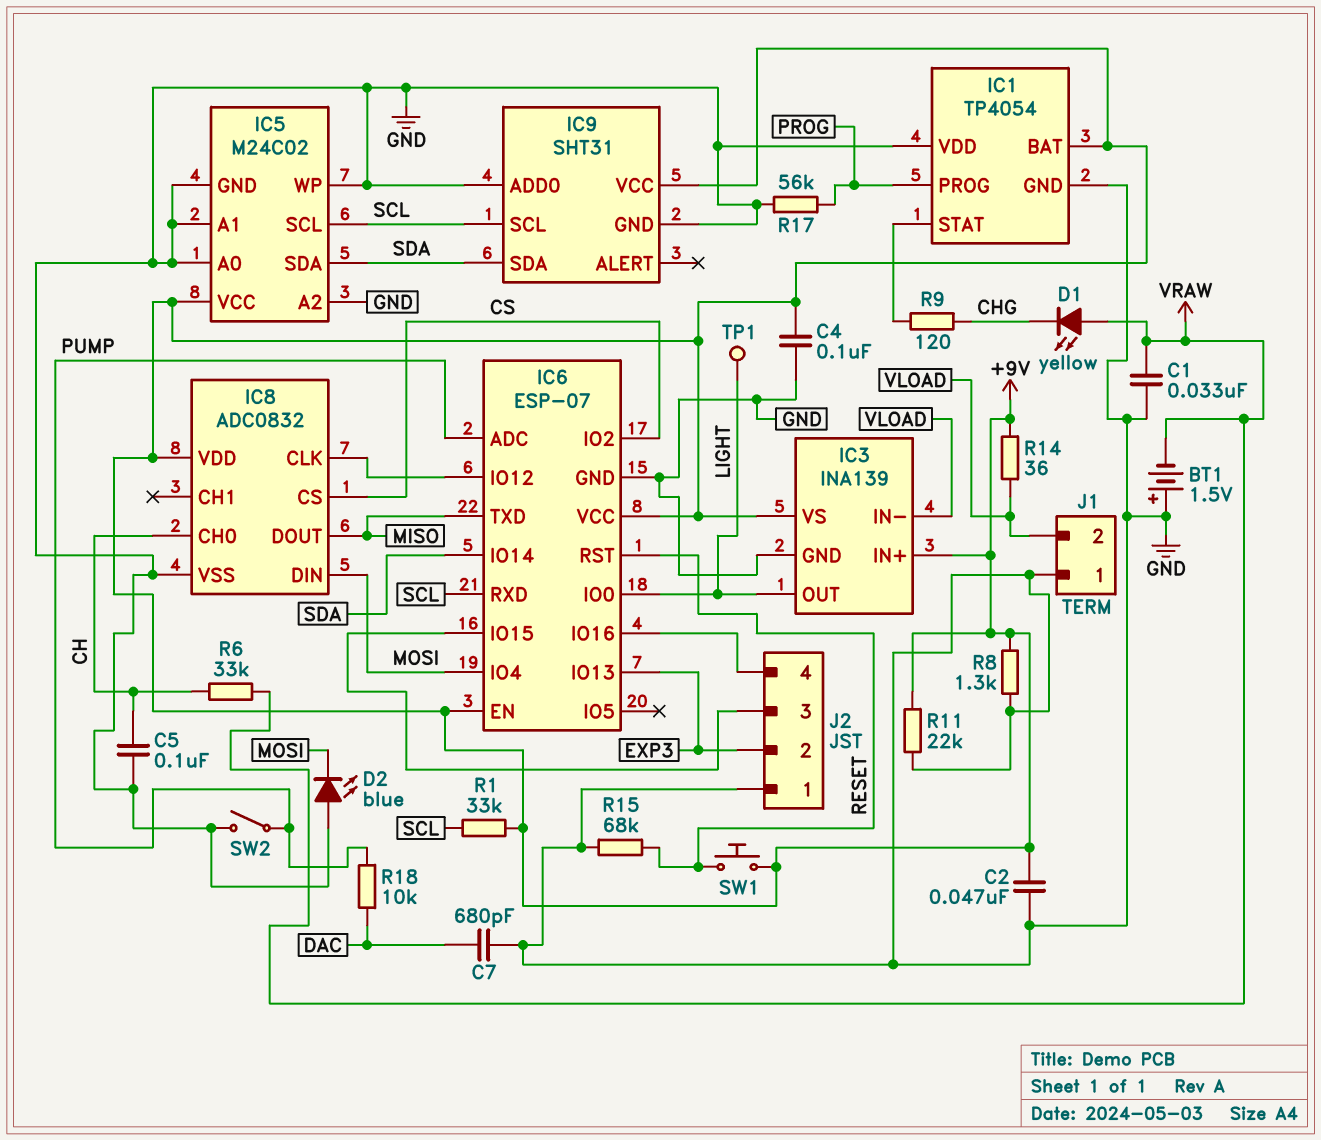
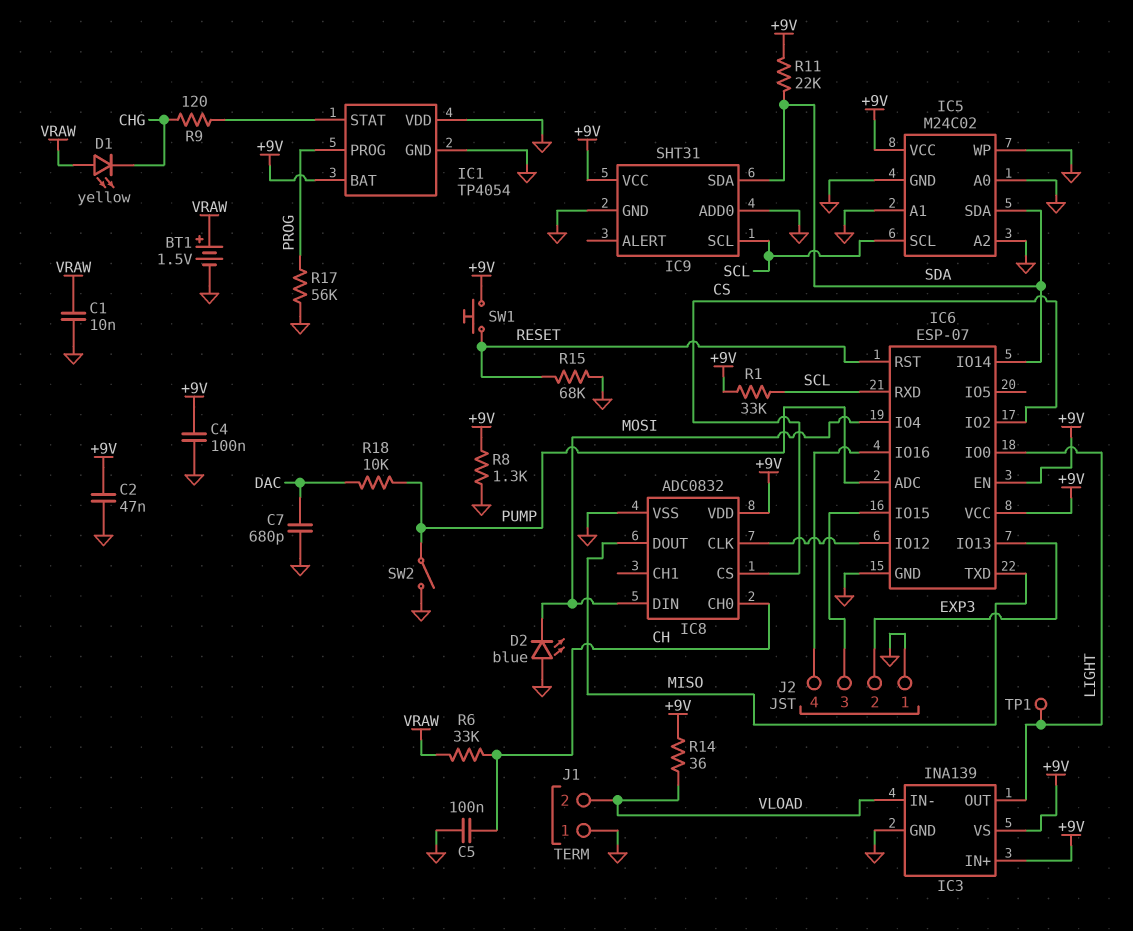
BT1: 1.5V (plus GND, minus VRAW) -> 1.5V (plus VRAW, minus GND)
C1: 33nF (GND, VRAW) -> 10nF (GND, VRAW)
R11: 22k (+9V, GND) -> 22k (+9V, SDA)

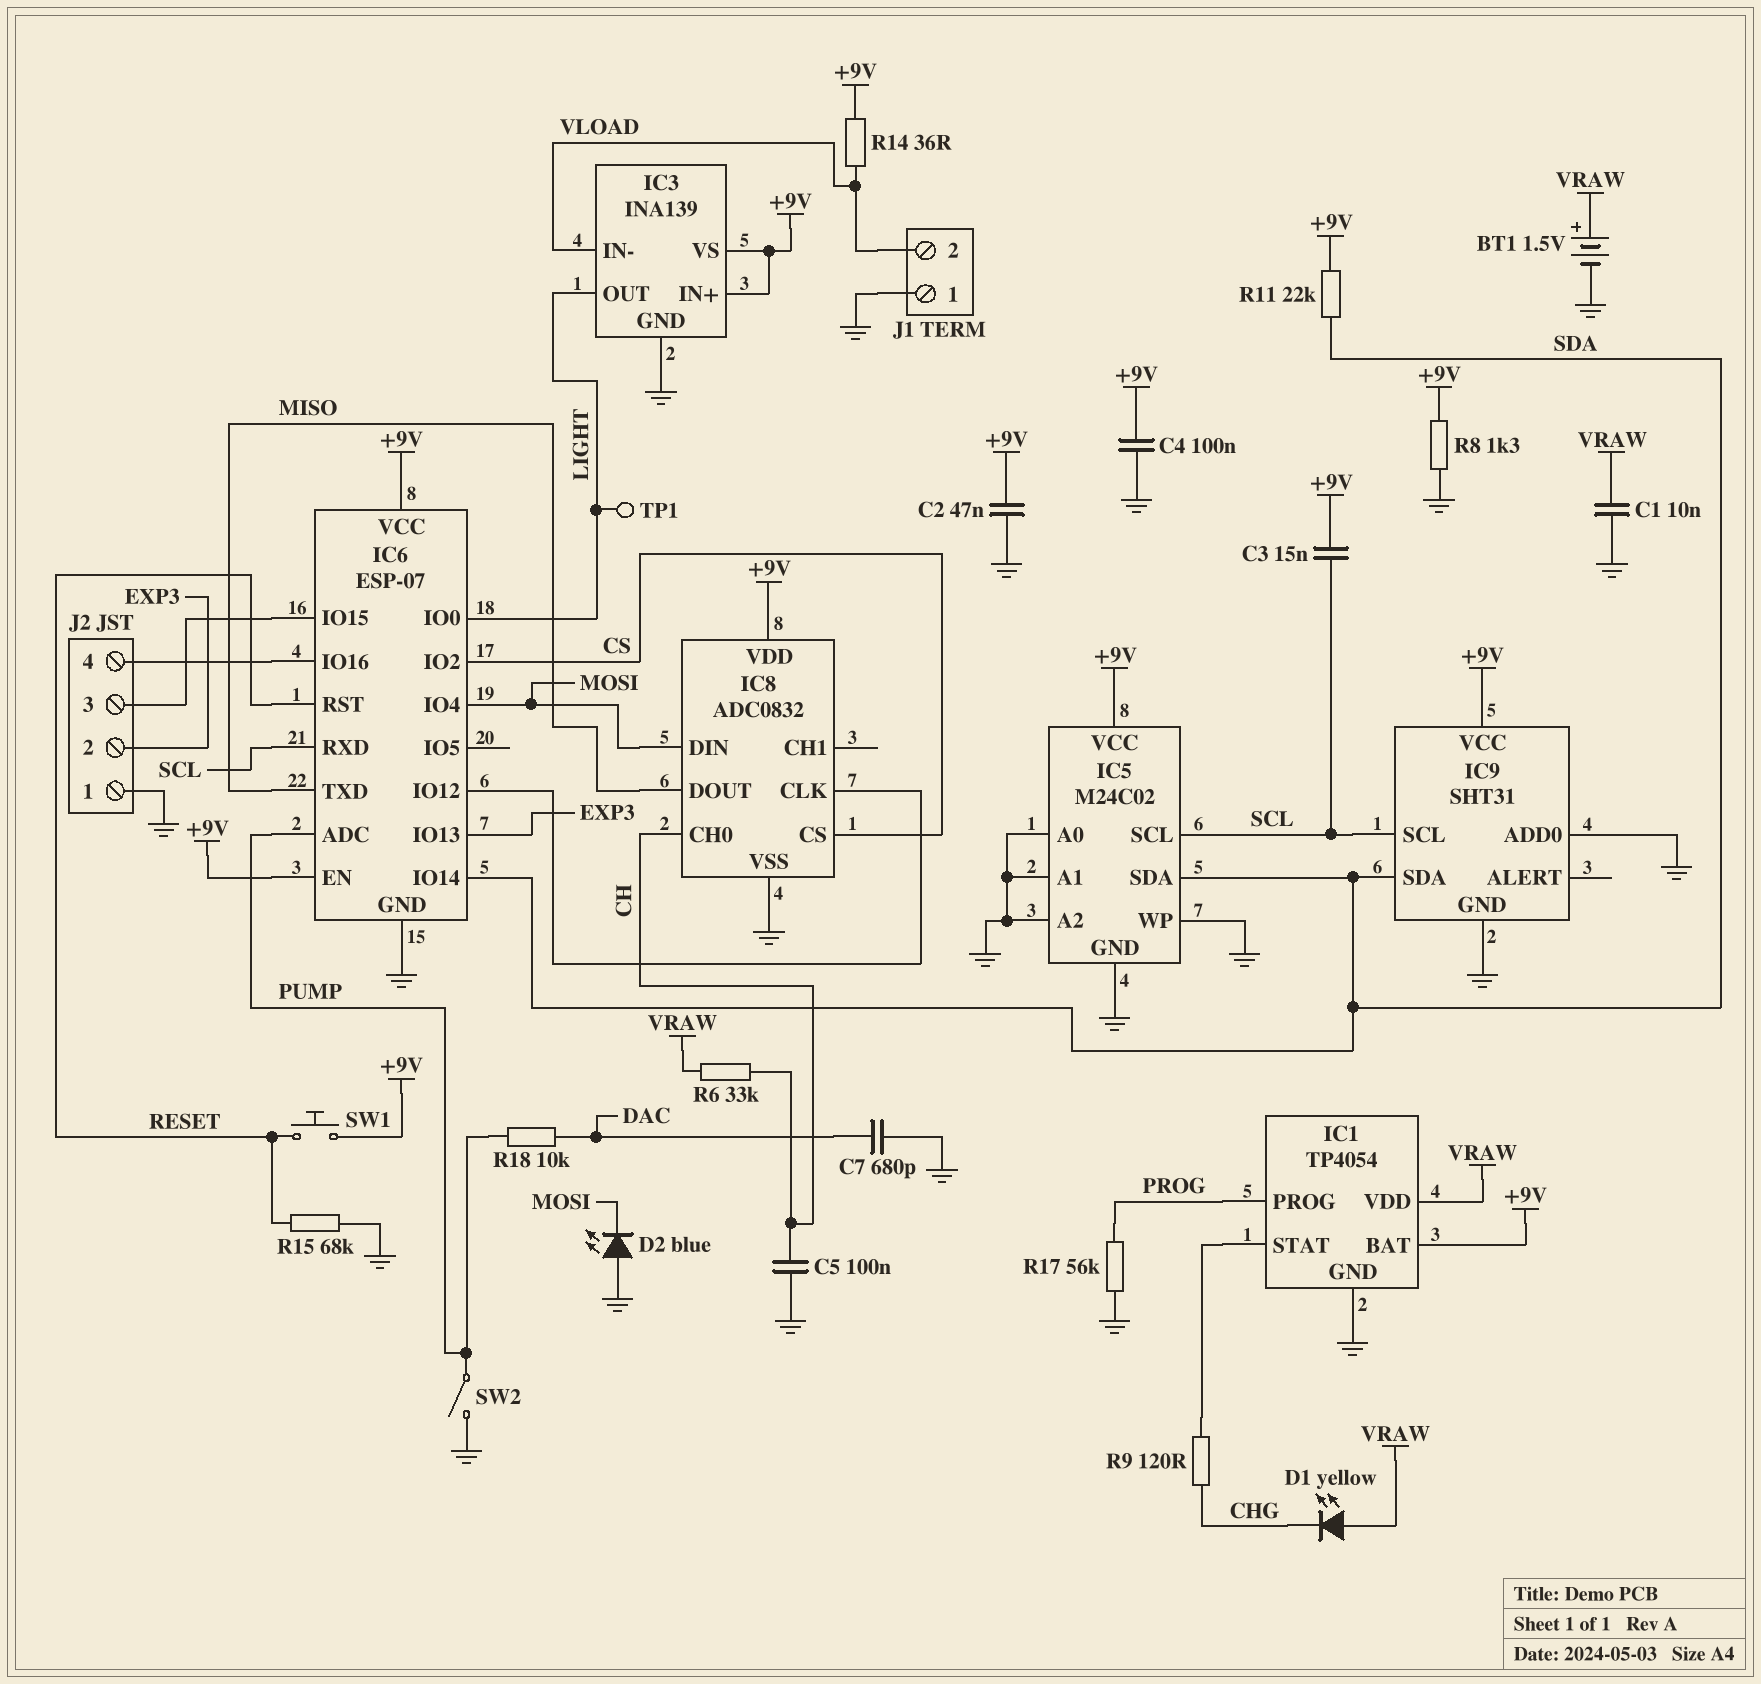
C3: none -> 15nF (+9V, SCL)
IC1 pin VDD: GND -> VRAW
R1: 33k (+9V, SCL) -> none

